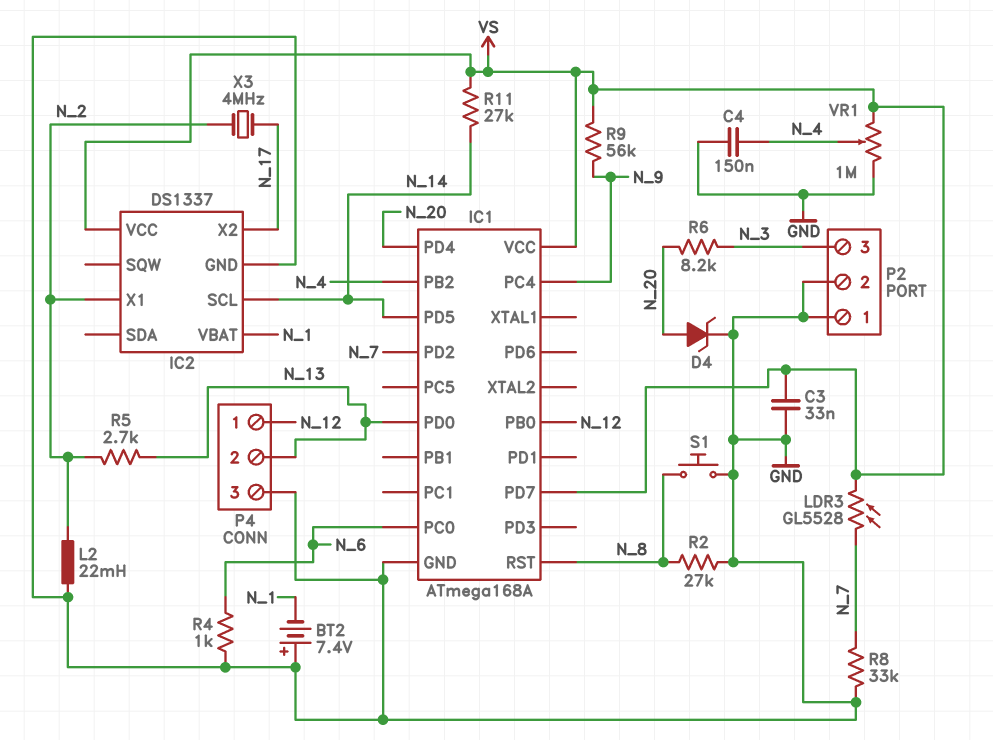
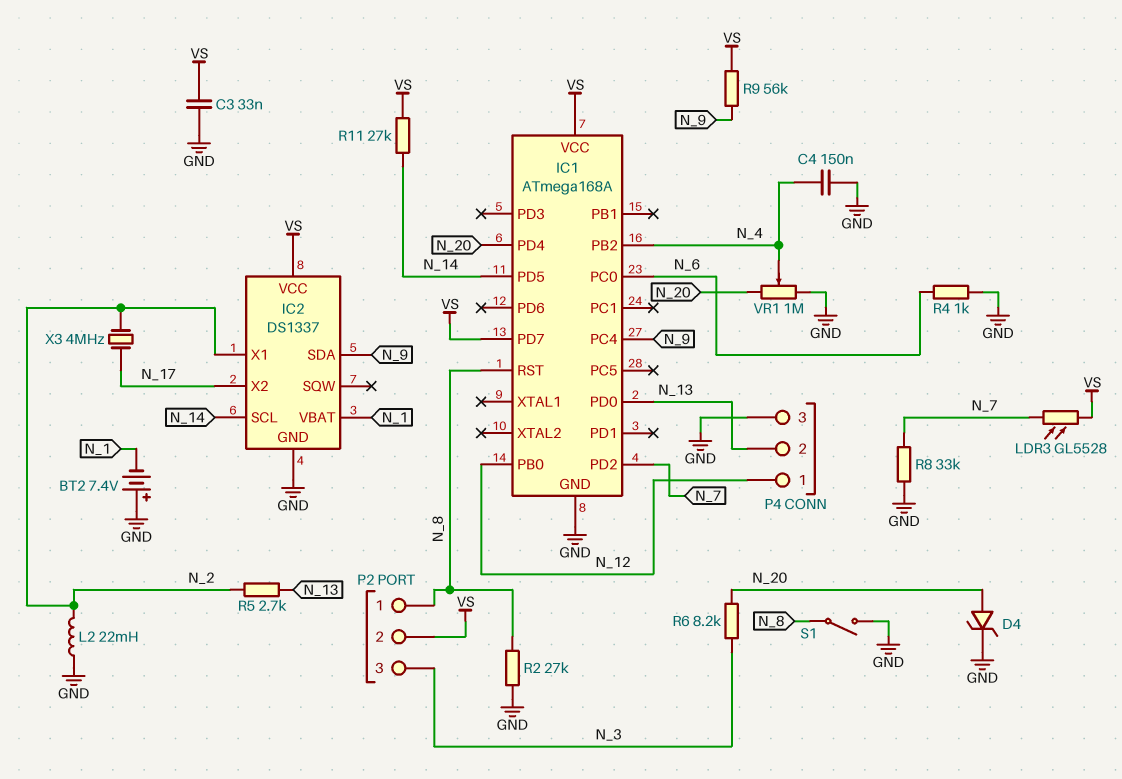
IC2 pin SDA: none -> N_9
P2 pin 1: GND -> N_8
P2 pin 2: GND -> VS
S1: button (GND, N_8) -> switch (GND, N_8)
VR1: 1M (GND, VS, wiper N_4) -> 1M (GND, N_20, wiper N_4)

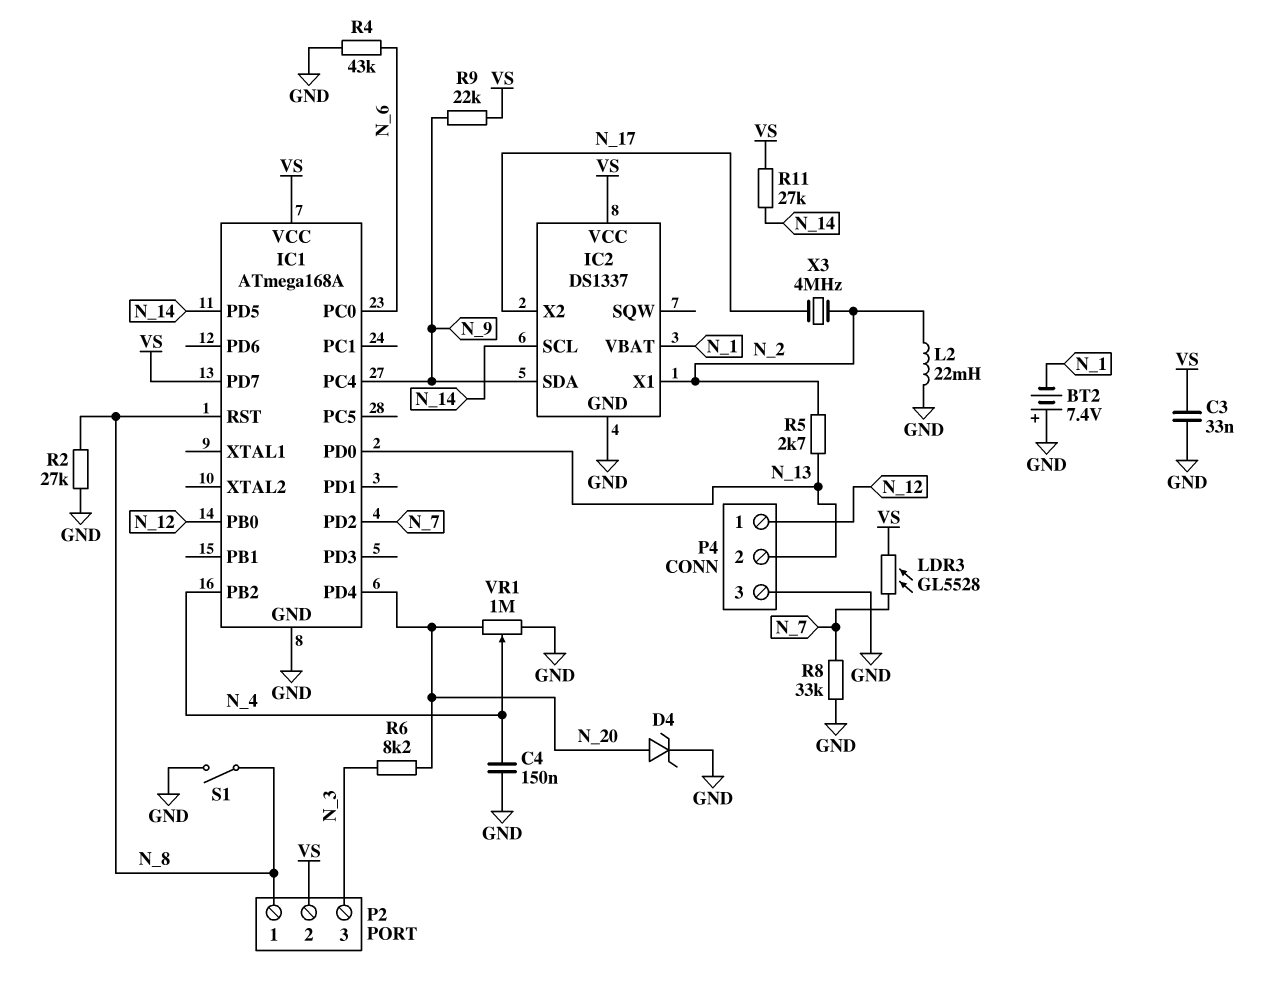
R4: 1k (GND, N_6) -> 43k (GND, N_6)
R9: 56k (N_9, VS) -> 22k (N_9, VS)

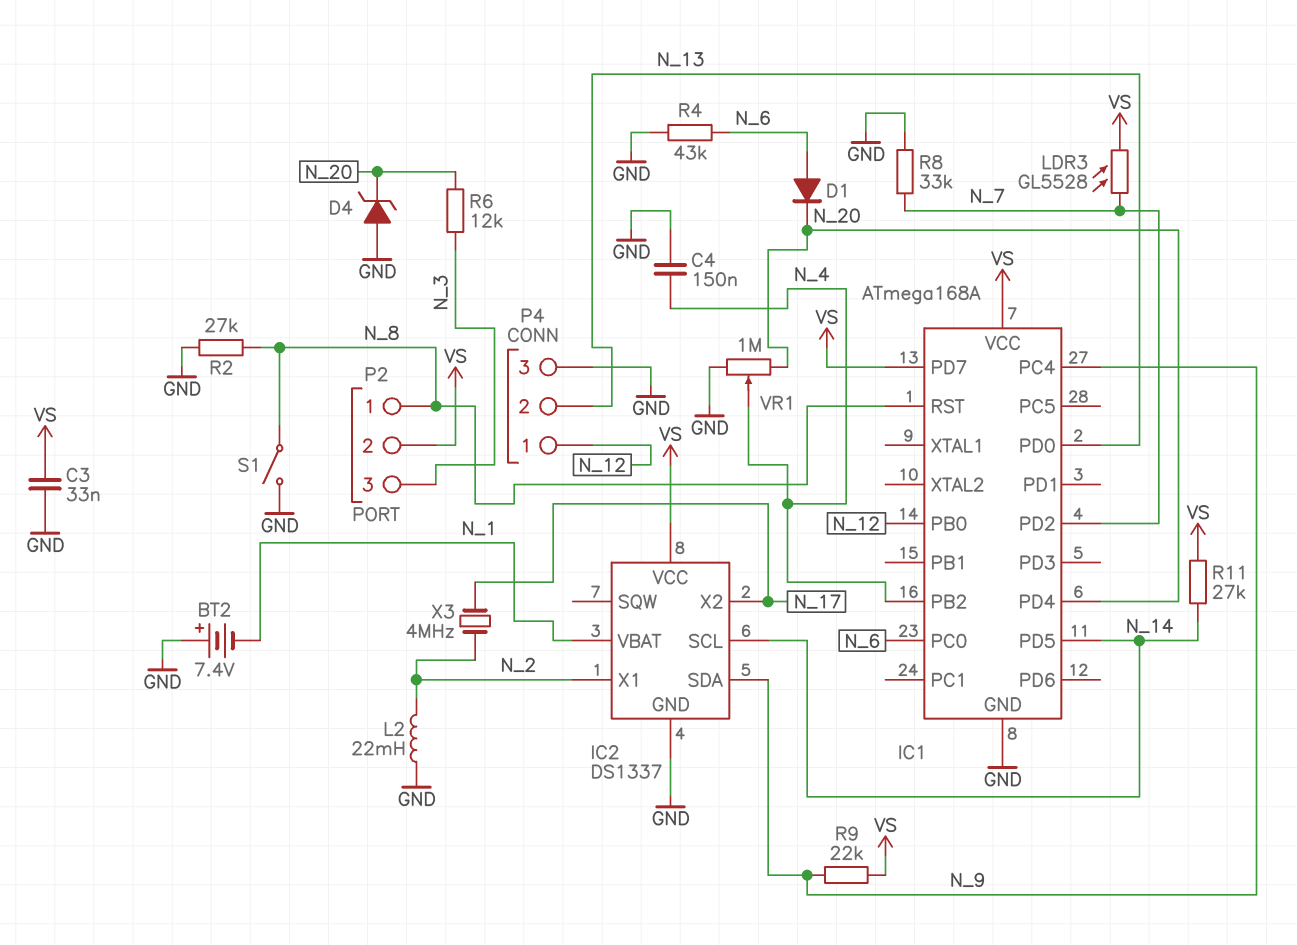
D1: none -> diode (A N_6, K N_20)
D4: zener (A N_20, K GND) -> zener (A GND, K N_20)
R5: 2.7k (N_2, N_13) -> none
R6: 8.2k (N_3, N_20) -> 12k (N_3, N_20)

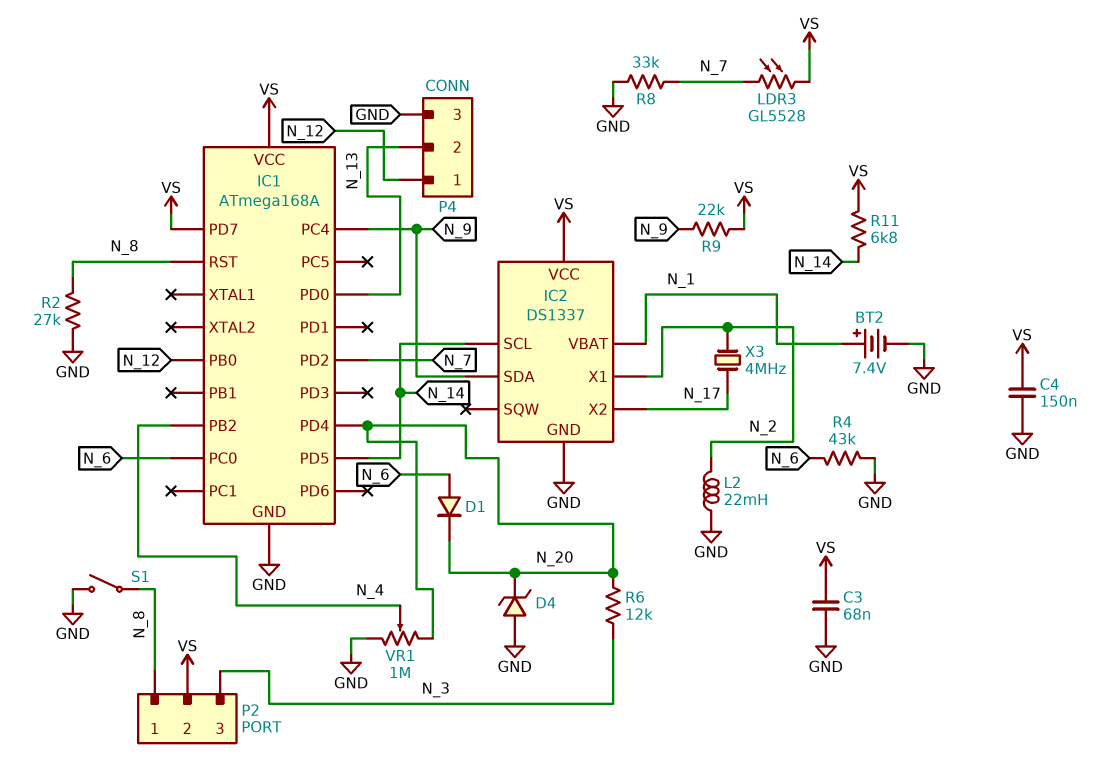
BT2: 7.4V (plus GND, minus N_1) -> 7.4V (plus N_1, minus GND)
C3: 33nF (GND, VS) -> 68nF (GND, VS)
C4: 150nF (GND, N_4) -> 150nF (GND, VS)
R11: 27k (N_14, VS) -> 6.8k (N_14, VS)

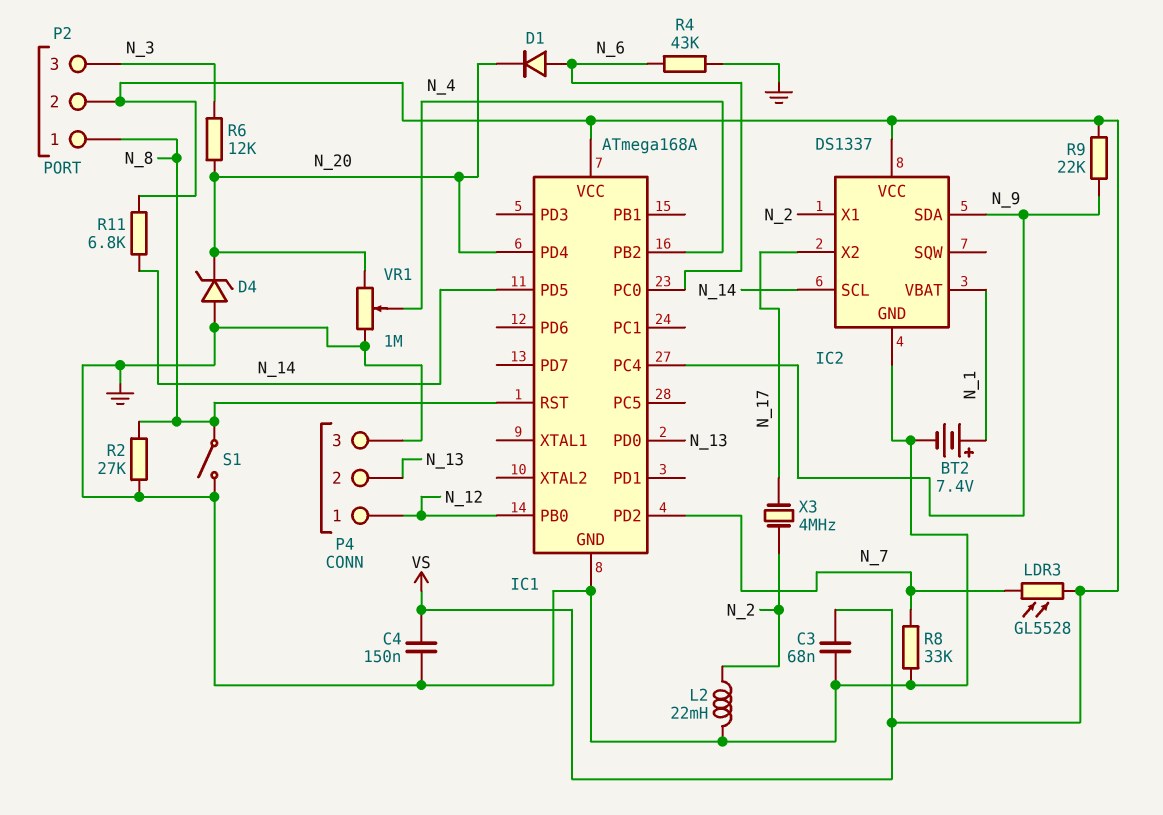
IC1 pin PD7: VS -> none

